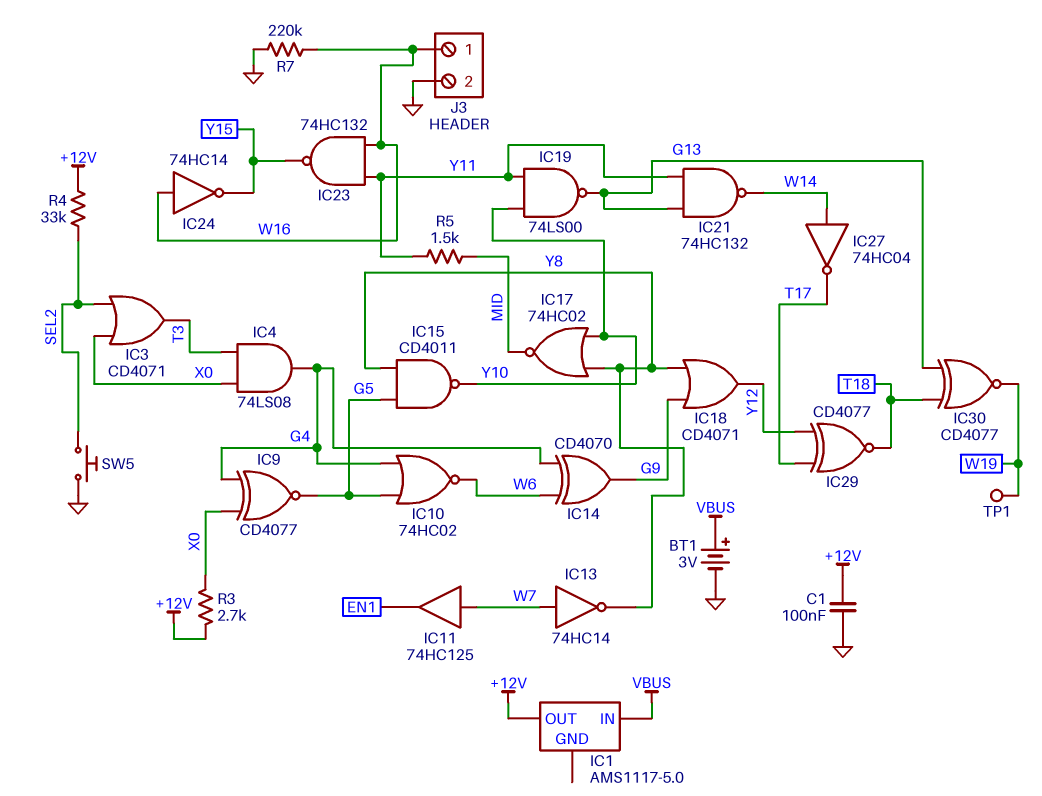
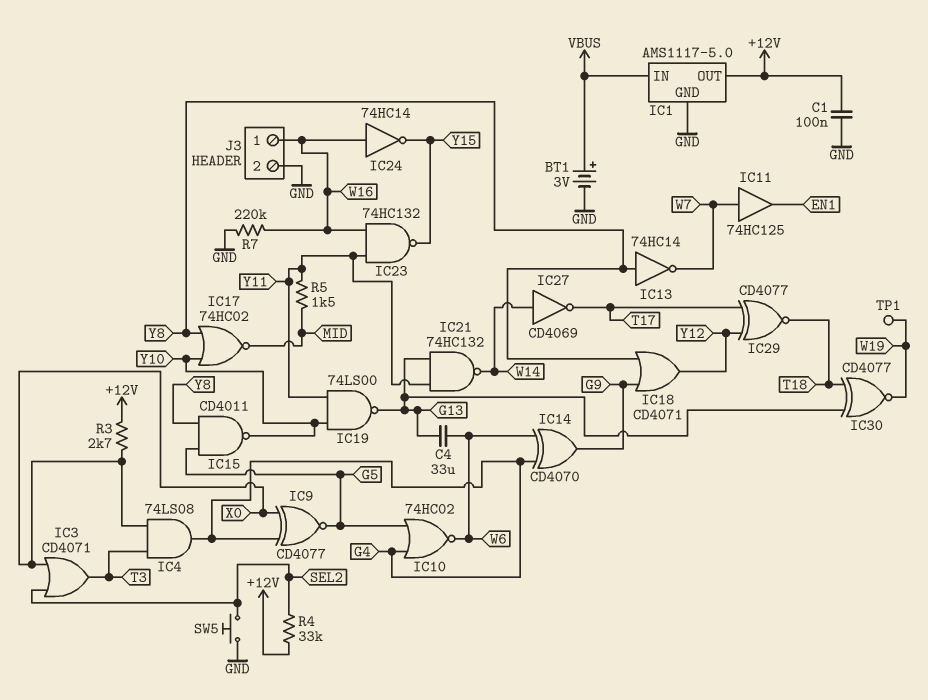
C4: none -> 33uF (G13, W6)
IC1 pin GND: none -> GND
IC13: NOT 74HC14 (in W7, out Y8) -> NOT 74HC14 (in Y8, out W7)
IC27: NOT 74HC04 (in W14, out T17) -> NOT CD4069 (in W14, out T17)

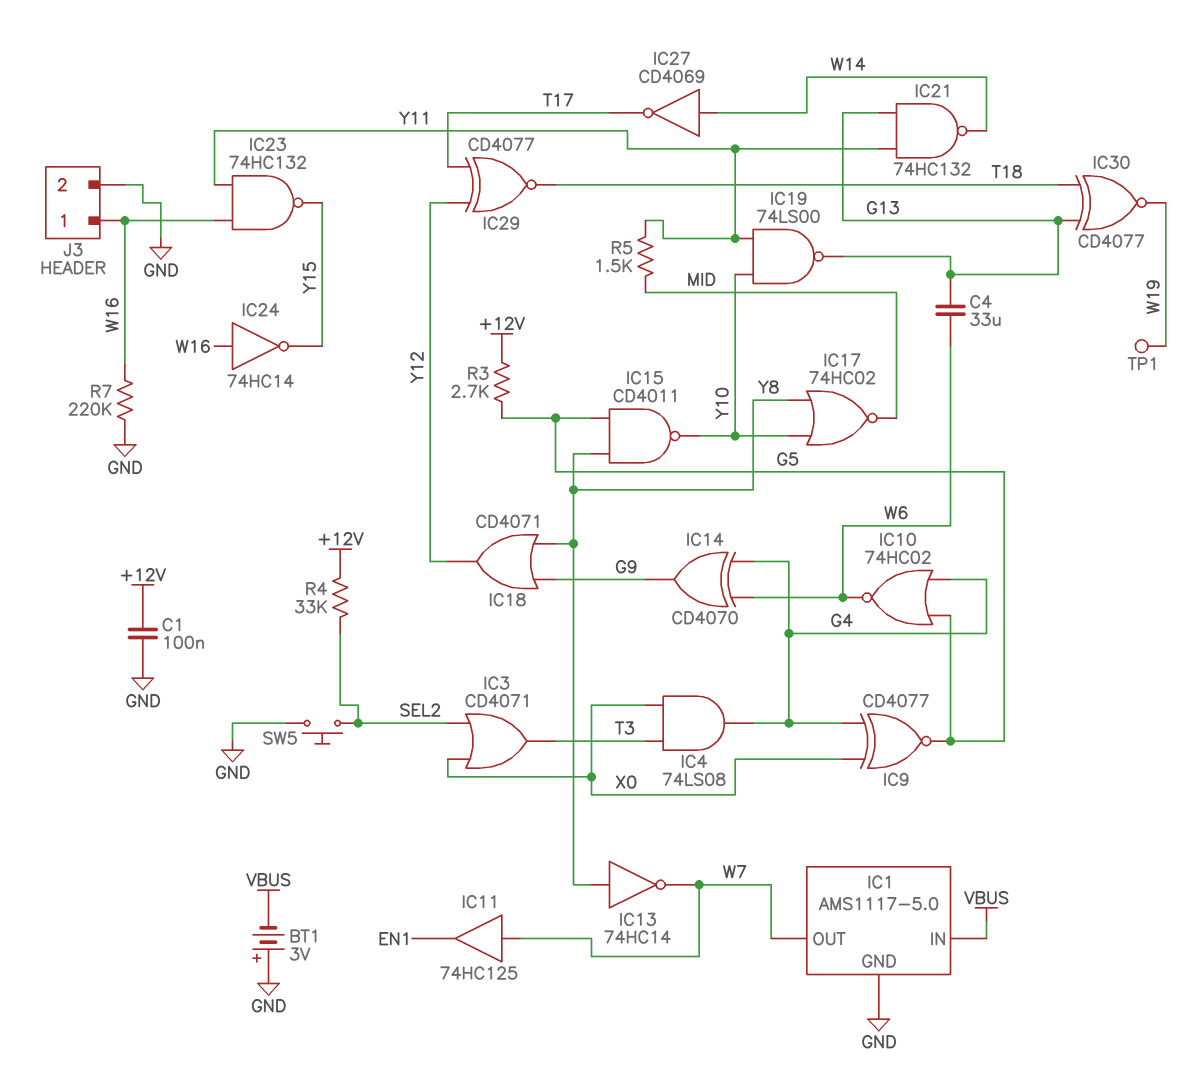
BT1: 3V (plus VBUS, minus GND) -> 3V (plus GND, minus VBUS)
IC1 pin OUT: +12V -> W7
R3: 2.7k (+12V, X0) -> 2.7k (+12V, G5)

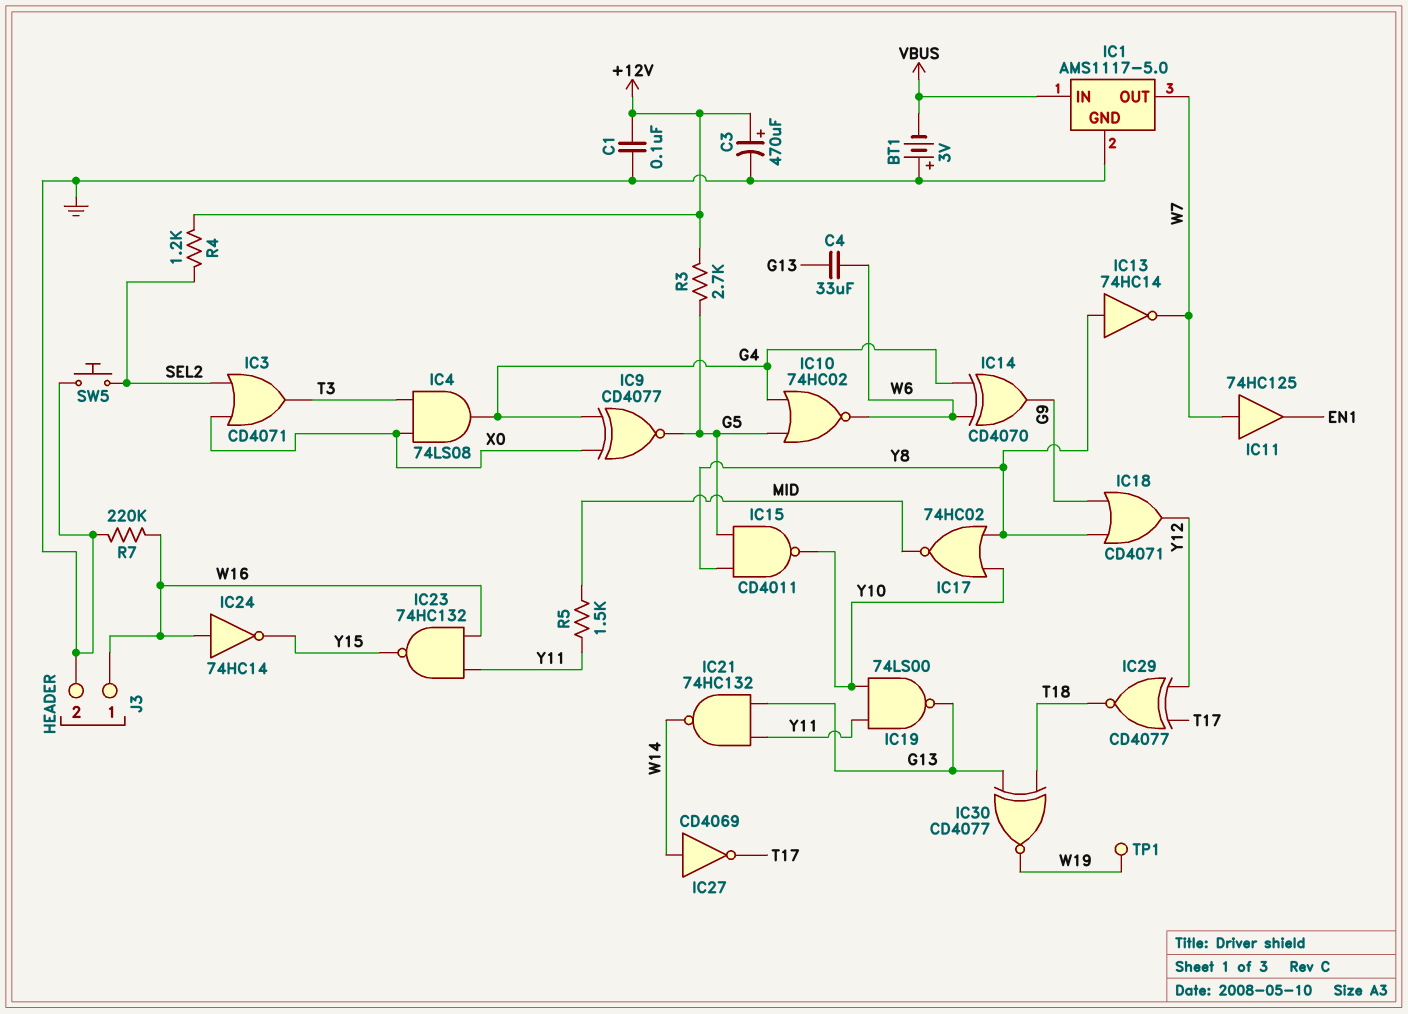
C3: none -> 470uF (plus +12V, minus GND)
R4: 33k (+12V, SEL2) -> 1.2k (+12V, SEL2)

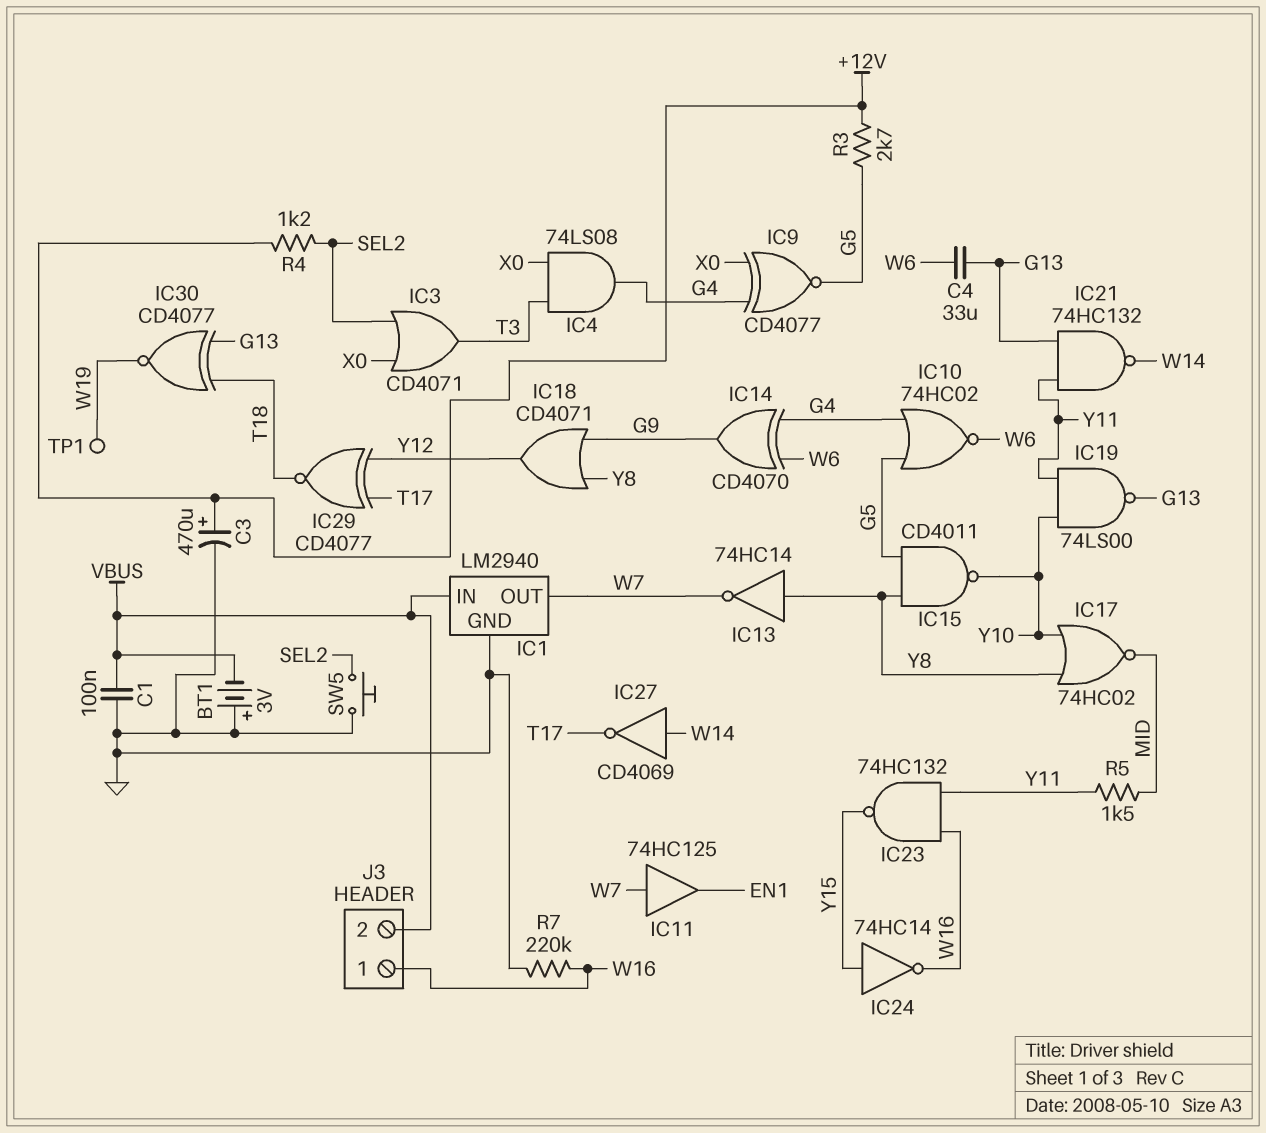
C1: 100nF (+12V, GND) -> 100nF (GND, VBUS)
IC1: AMS1117-5.0 -> LM2940
IC24: NOT 74HC14 (in W16, out Y15) -> NOT 74HC14 (in Y15, out W16)
J3 pin 2: GND -> VBUS

